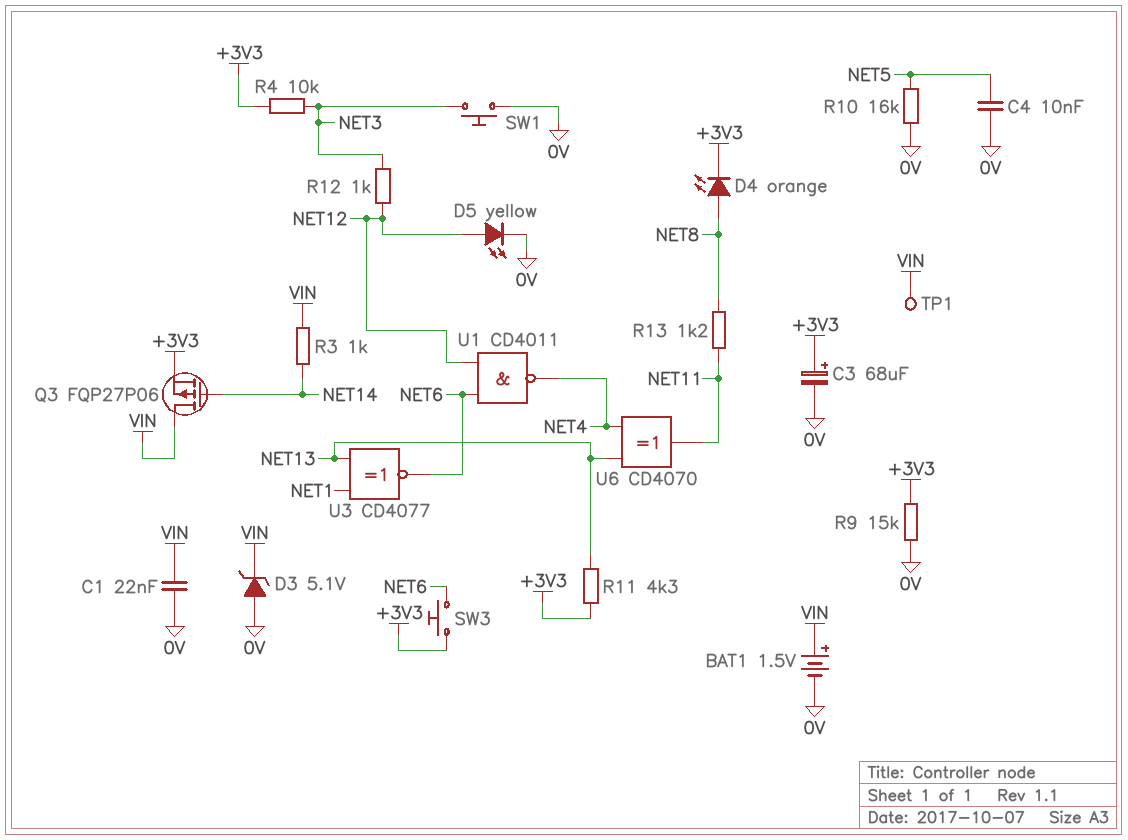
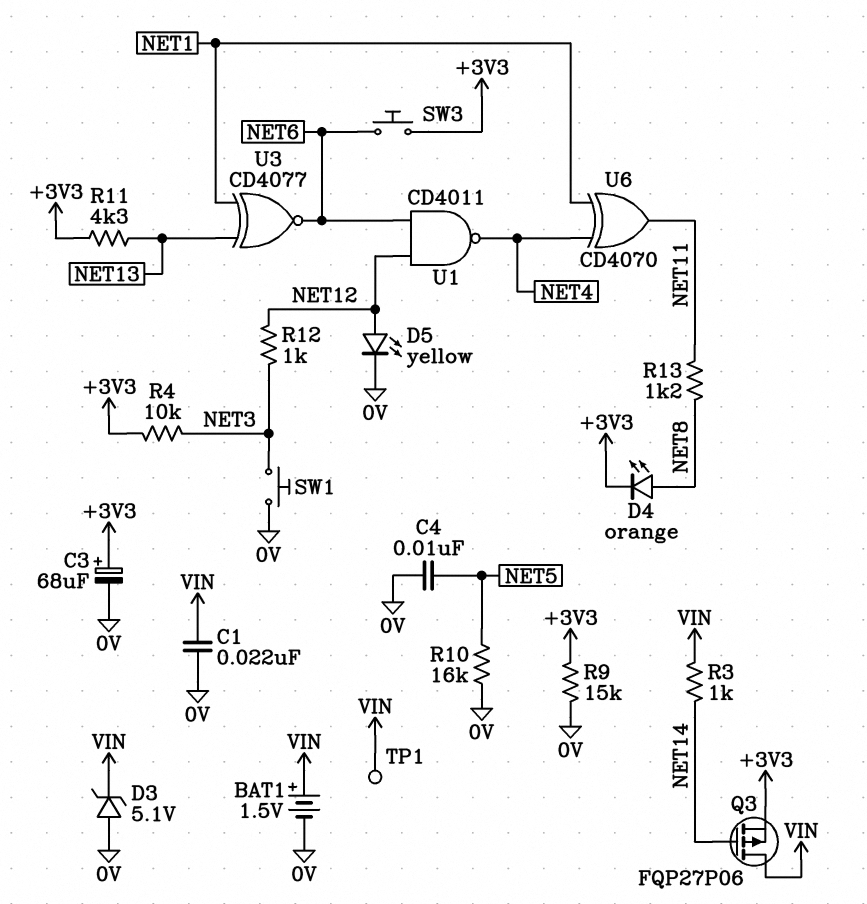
U6: XOR CD4070 (in NET4, in NET13, out NET11) -> XOR CD4070 (in NET1, in NET4, out NET11)

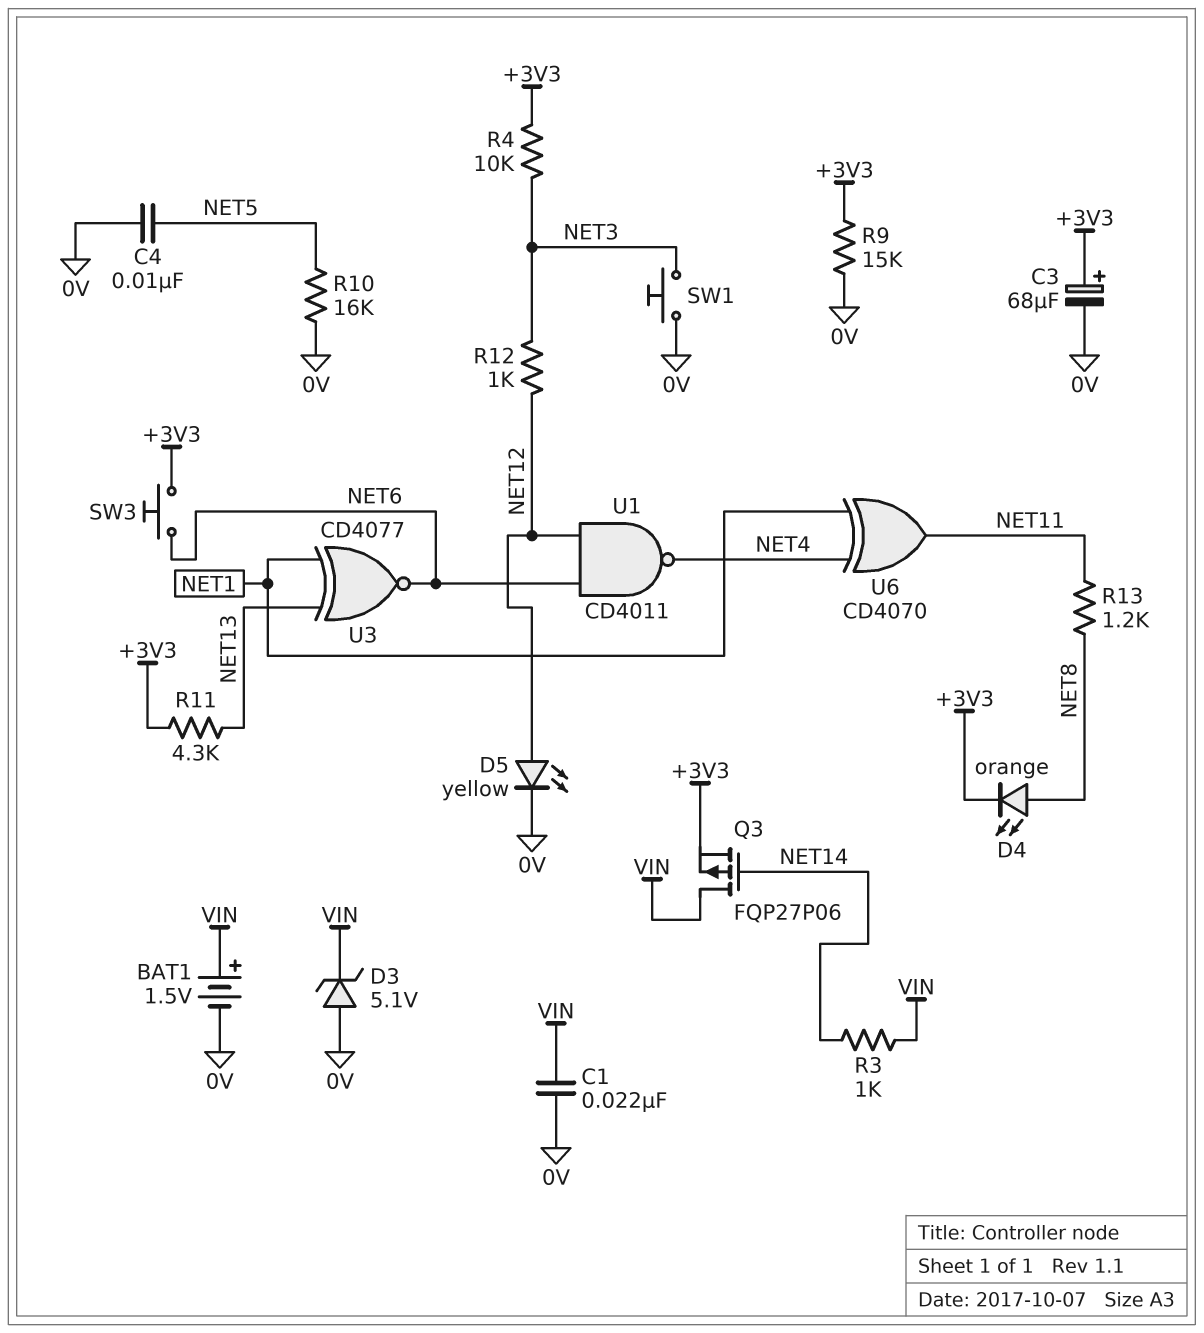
TP1: test point (VIN) -> none

